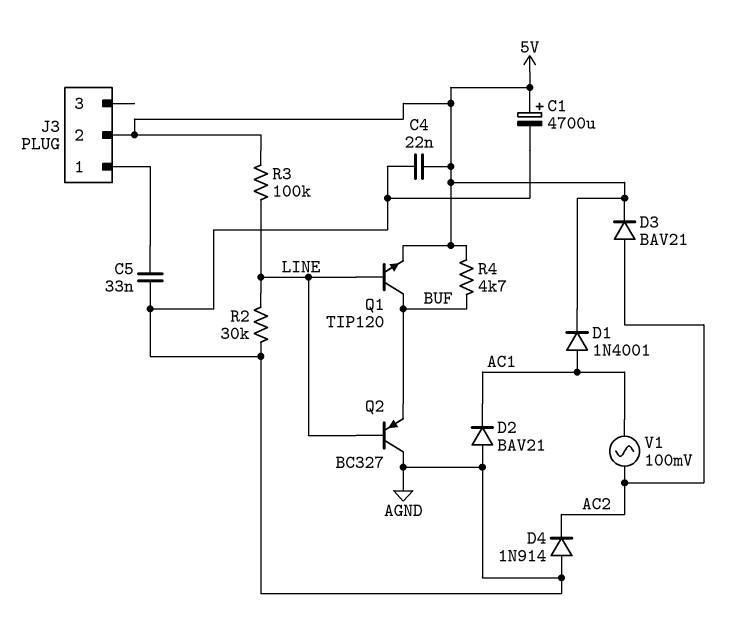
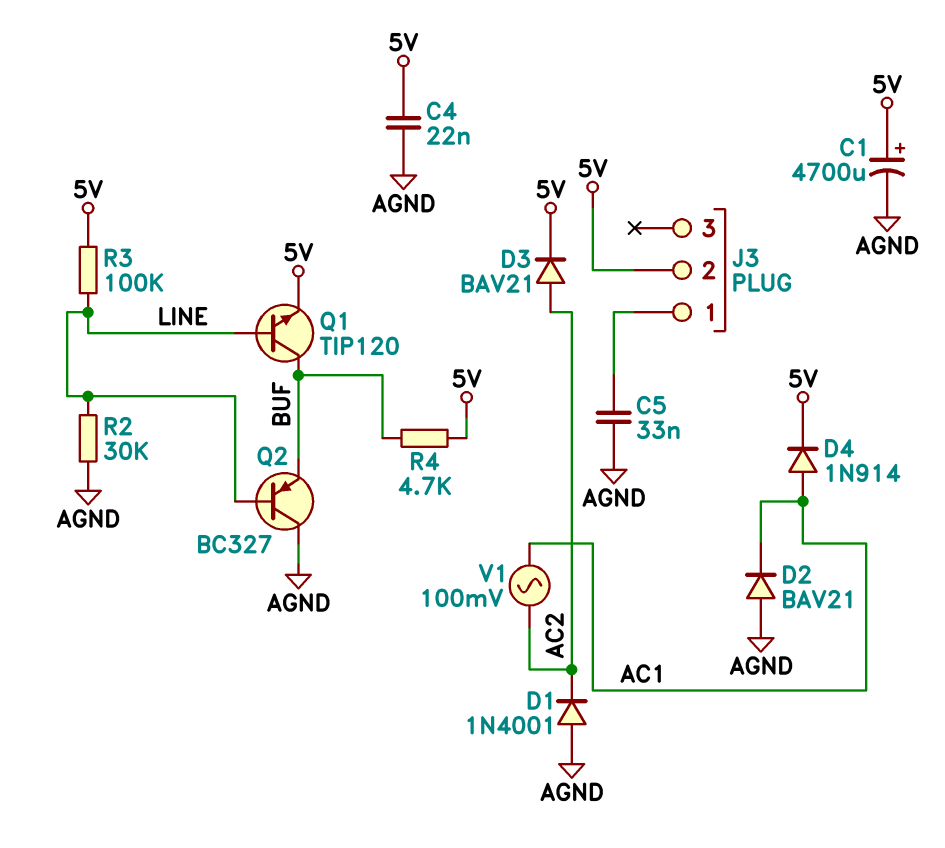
D1: diode 1N4001 (A AC1, K 5V) -> diode 1N4001 (A AGND, K AC2)
D4: diode 1N914 (A AGND, K AC2) -> diode 1N914 (A AC1, K 5V)

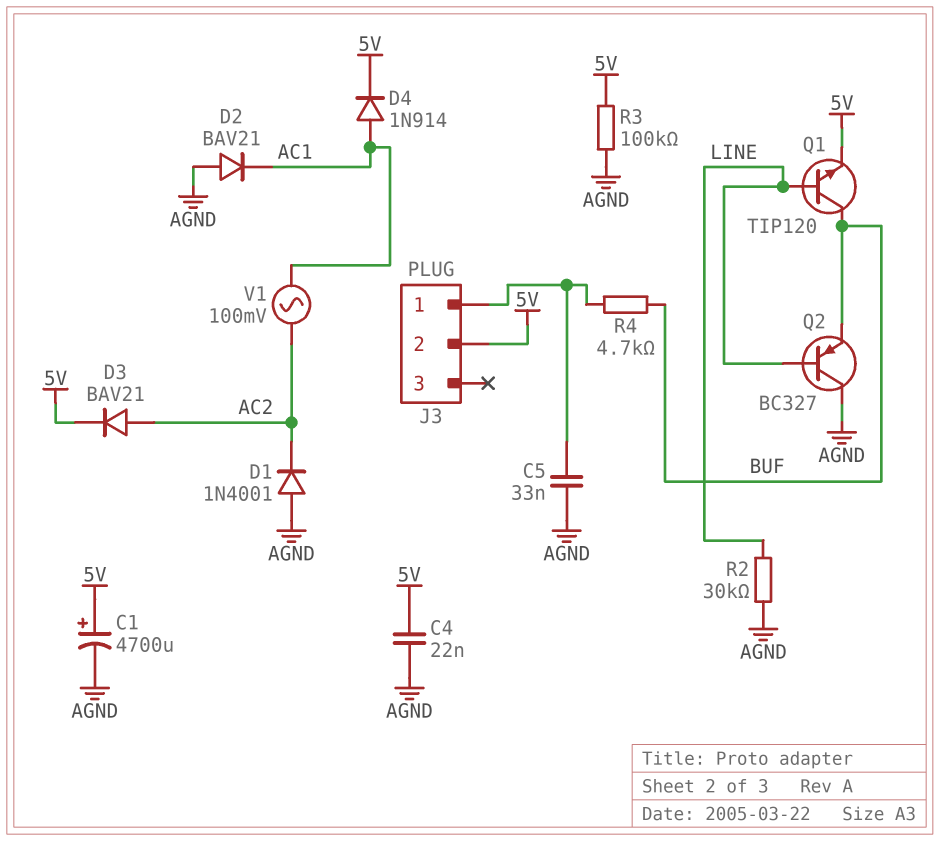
R3: 100k (5V, LINE) -> 100k (5V, AGND)
R4: 4.7k (5V, BUF) -> 4.7k (BUF, J3/1)

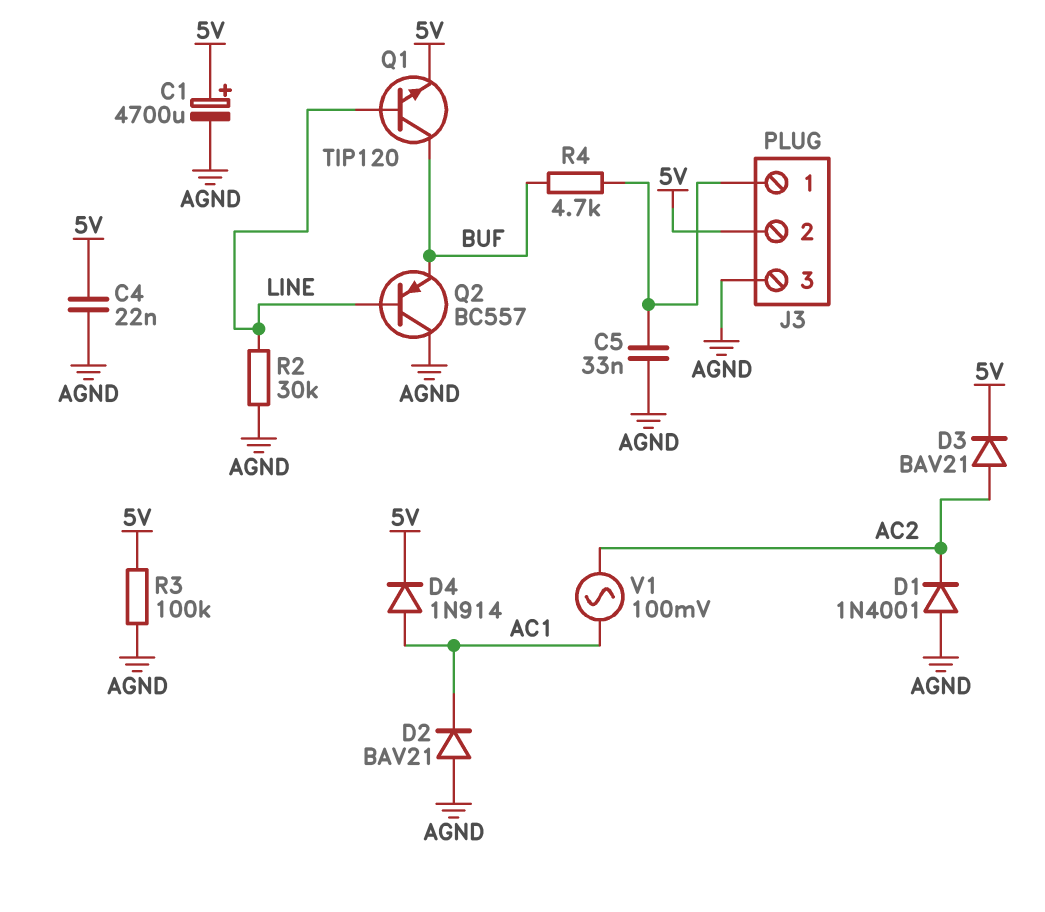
J3 pin 3: none -> AGND
Q2: PNP BC327 (B LINE, C AGND, E BUF) -> PNP BC557 (B LINE, C AGND, E BUF)

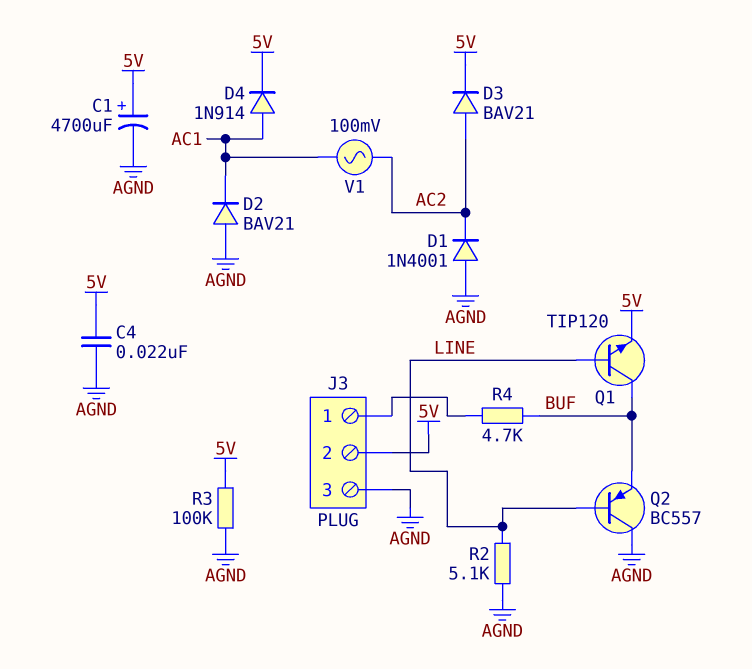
C5: 33nF (AGND, J3/1) -> none
R2: 30k (AGND, LINE) -> 5.1k (AGND, LINE)

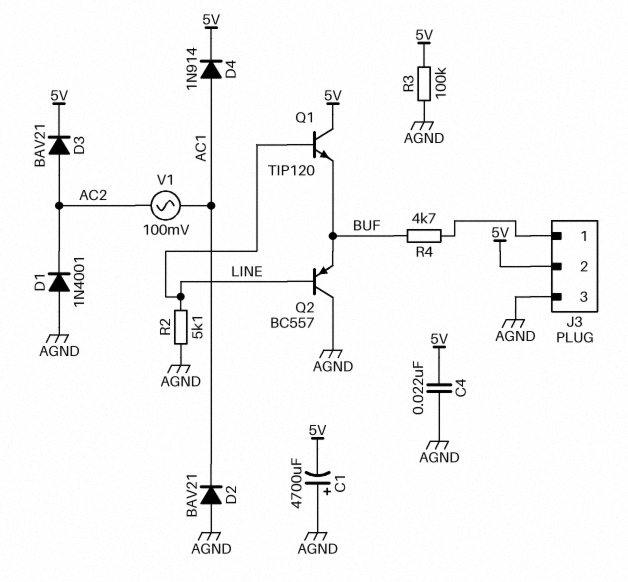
C1: 4700uF (plus 5V, minus AGND) -> 4700uF (plus AGND, minus 5V)
Q1: NPN TIP120 (B LINE, C BUF, E 5V) -> NPN TIP120 (B LINE, C 5V, E BUF)

